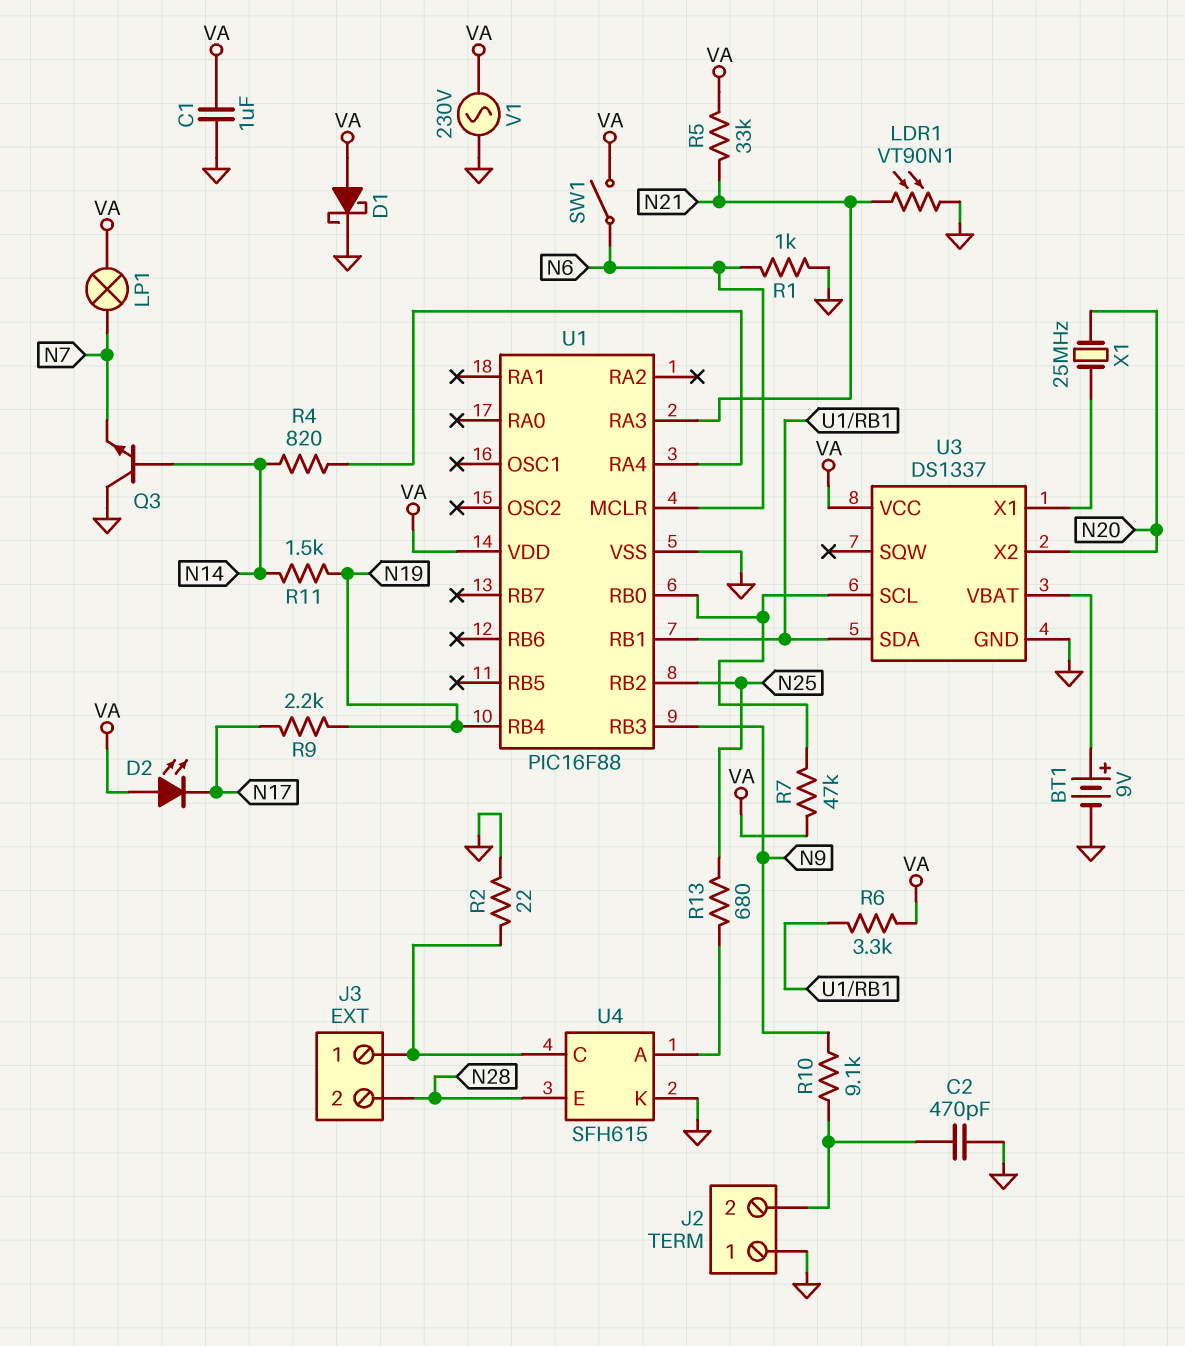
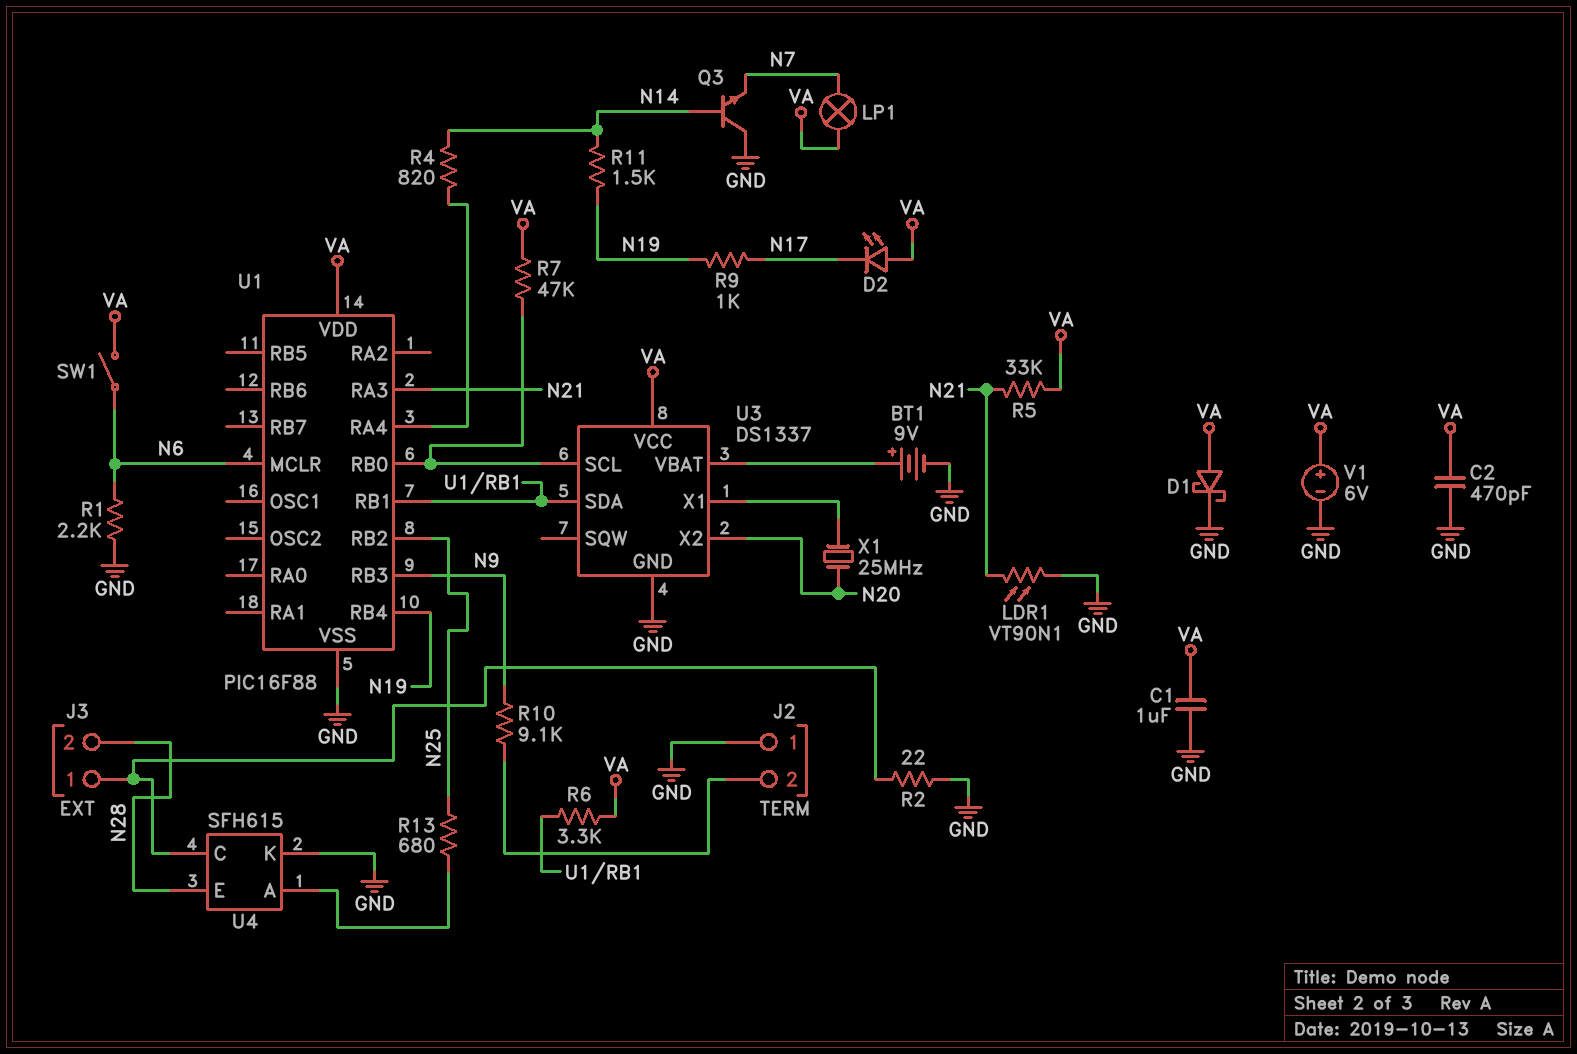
C2: 470pF (GND, J2/2) -> 470pF (GND, VA)
R1: 1k (GND, N6) -> 2.2k (GND, N6)
R9: 2.2k (N17, N19) -> 1k (N17, N19)
V1: AC 230V (GND, VA) -> 6V (plus VA, minus GND)

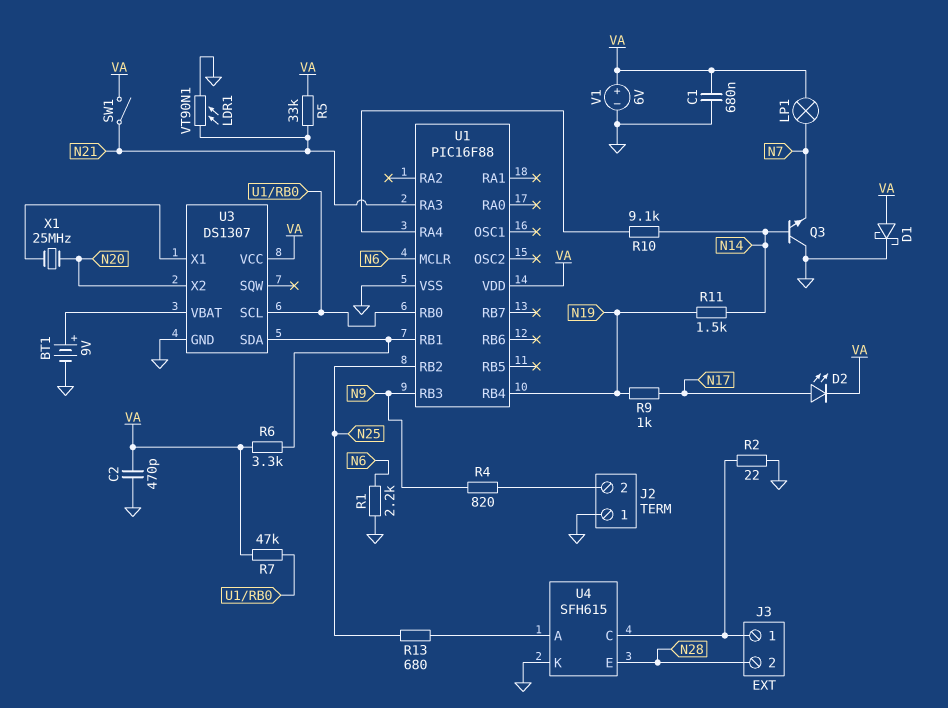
C1: 1uF (GND, VA) -> 680nF (GND, VA)
D2: LED (A VA, K N17) -> LED (A N17, K VA)
R4: 820 (N14, U1/RA4) -> 820 (J2/2, N9)
R10: 9.1k (J2/2, N9) -> 9.1k (N14, U1/RA4)
SW1: switch (N6, VA) -> switch (N21, VA)
U3: DS1337 -> DS1307

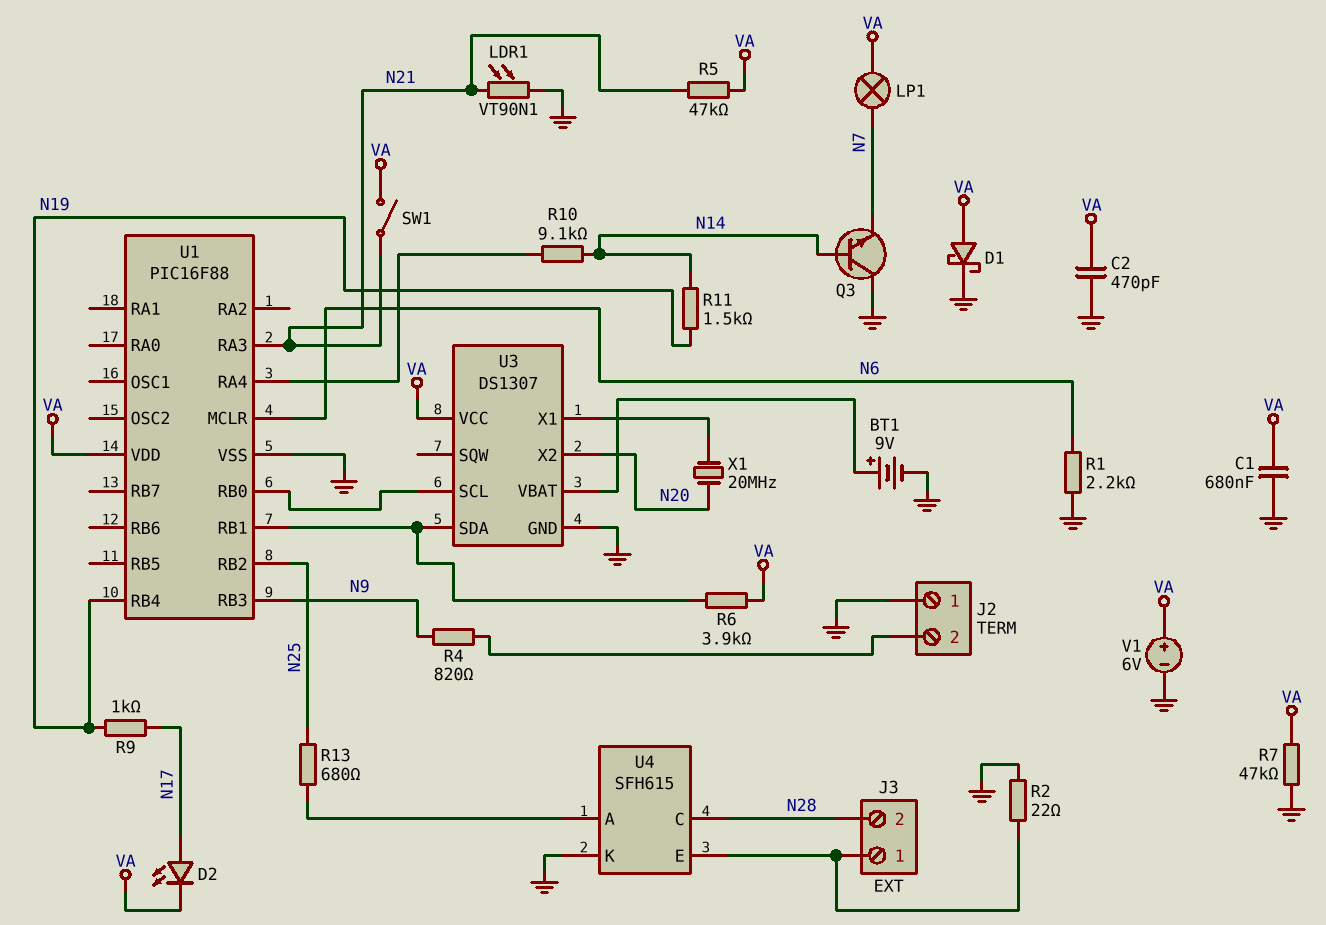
R5: 33k (N21, VA) -> 47k (N21, VA)
R6: 3.3k (U1/RB1, VA) -> 3.9k (U1/RB1, VA)
R7: 47k (U1/RB0, VA) -> 47k (GND, VA)
U4 pin C: J3/1 -> N28
U4 pin E: N28 -> J3/1
X1: 25MHz (N20, U3/X1) -> 20MHz (N20, U3/X1)

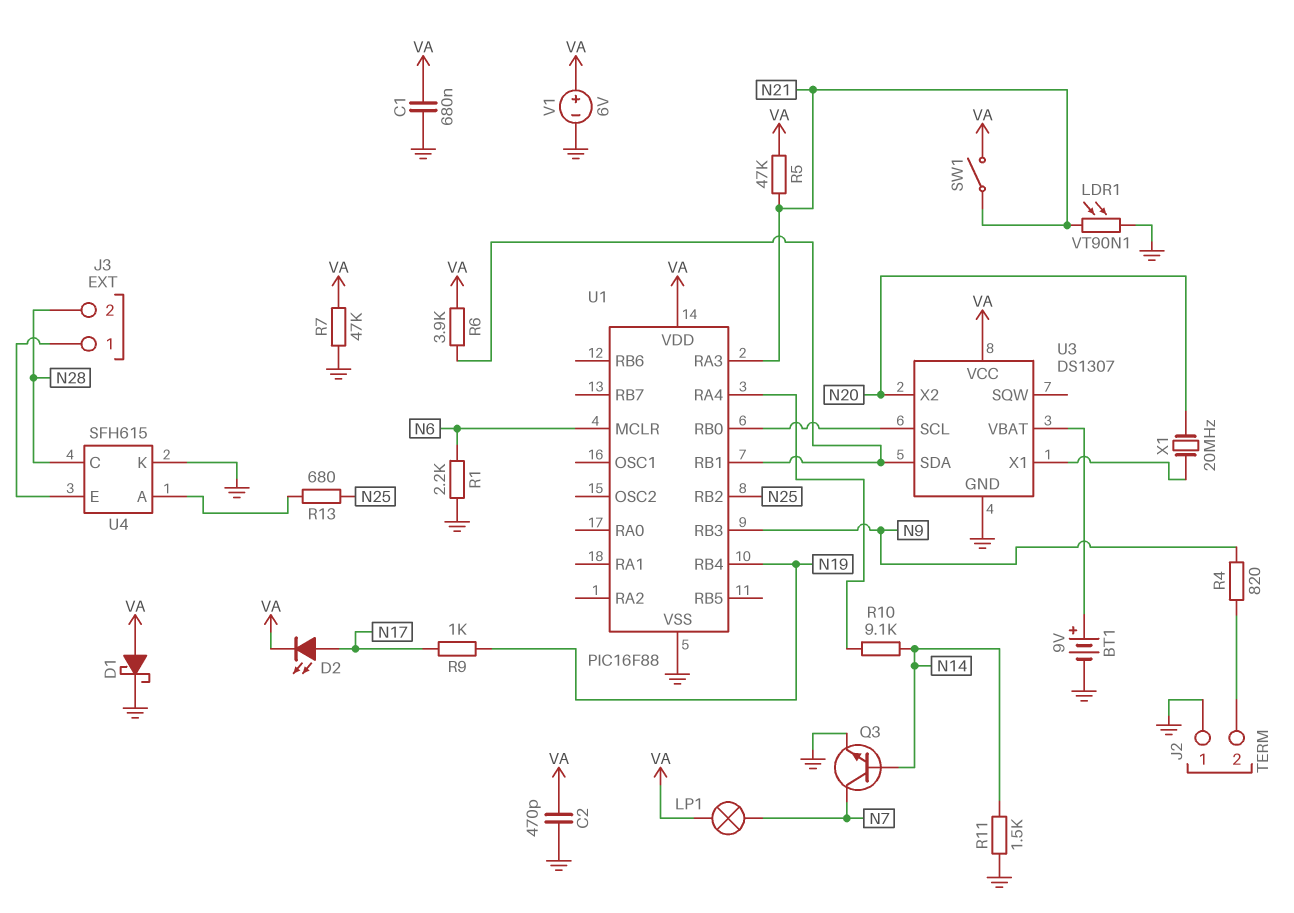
Q3: NPN (B N14, C GND, E N7) -> NPN (B N14, C N7, E GND)
R2: 22 (GND, J3/1) -> none
R11: 1.5k (N14, N19) -> 1.5k (GND, N14)

